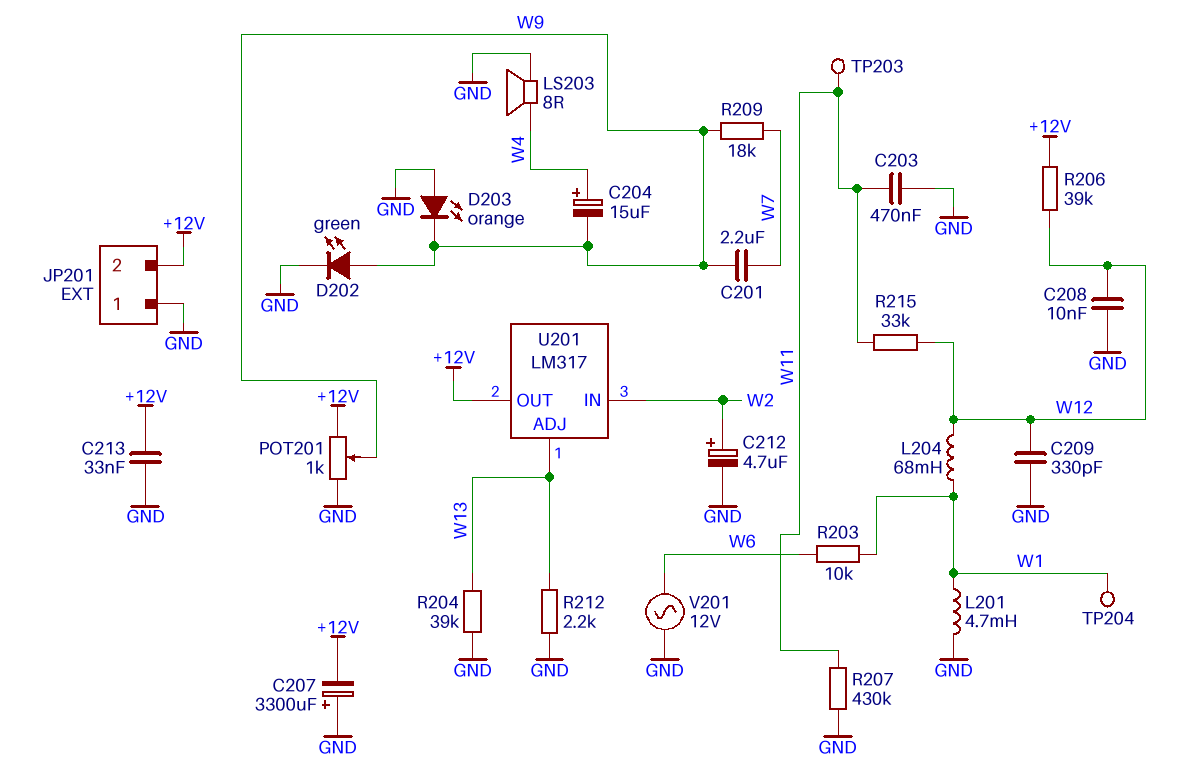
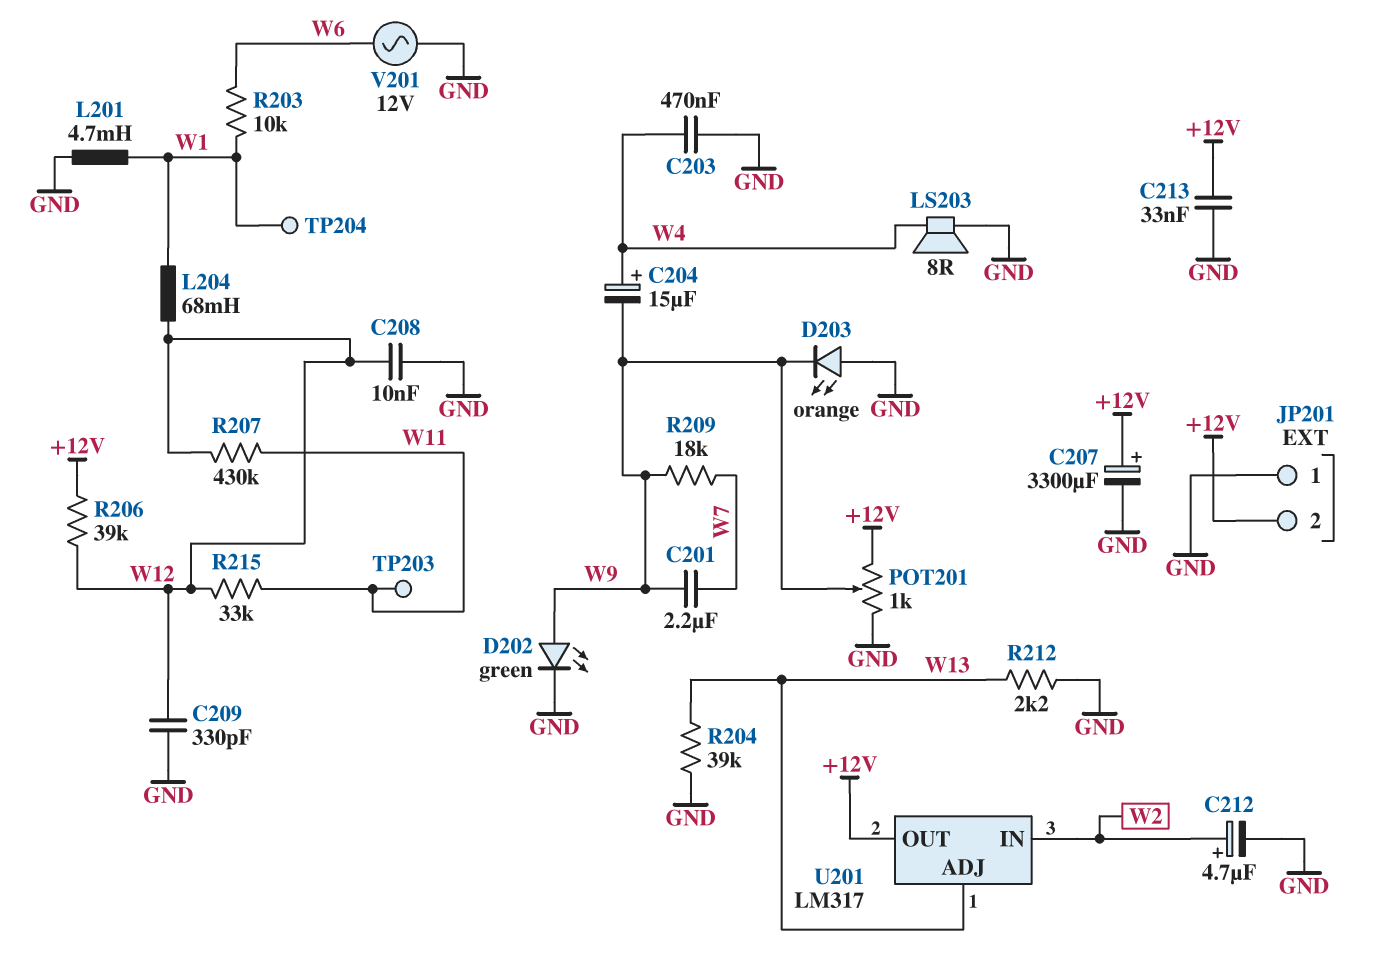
C203: 470nF (GND, W11) -> 470nF (GND, W4)
C207: 3300uF (plus GND, minus +12V) -> 3300uF (plus +12V, minus GND)
R207: 430k (GND, W11) -> 430k (W11, W12)

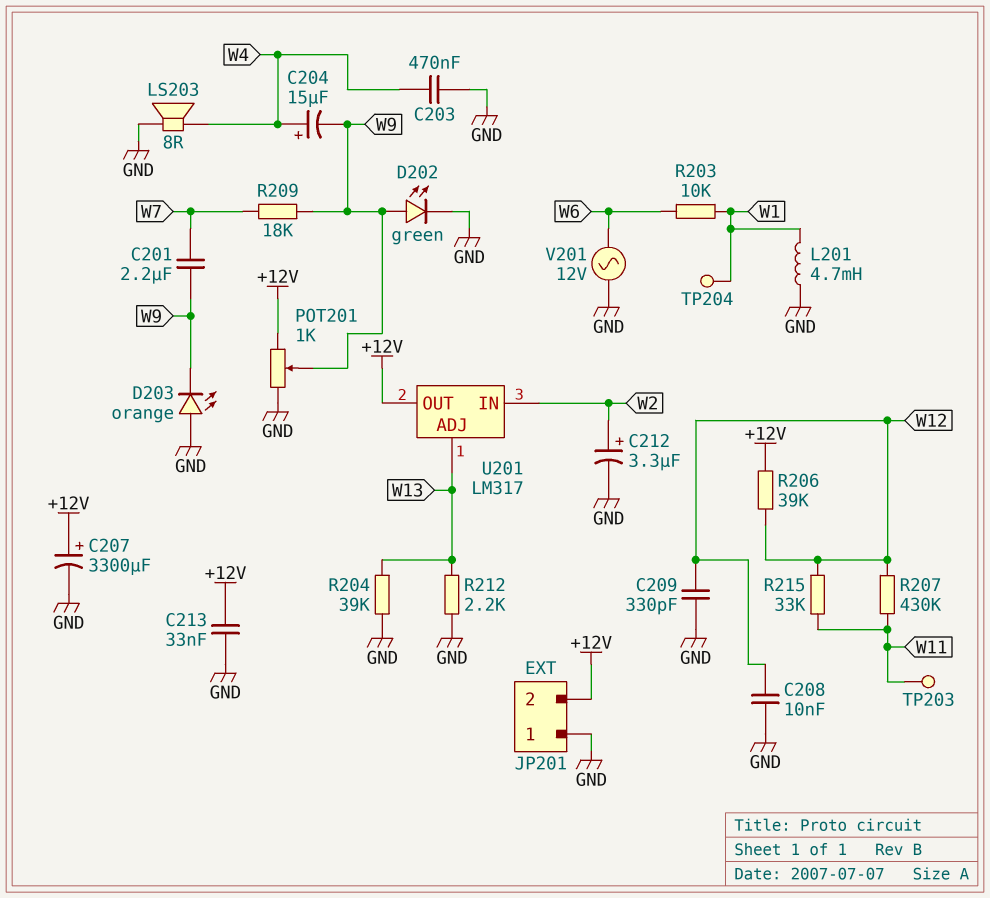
C212: 4.7uF (plus W2, minus GND) -> 3.3uF (plus W2, minus GND)
L204: 68mH (W1, W12) -> none

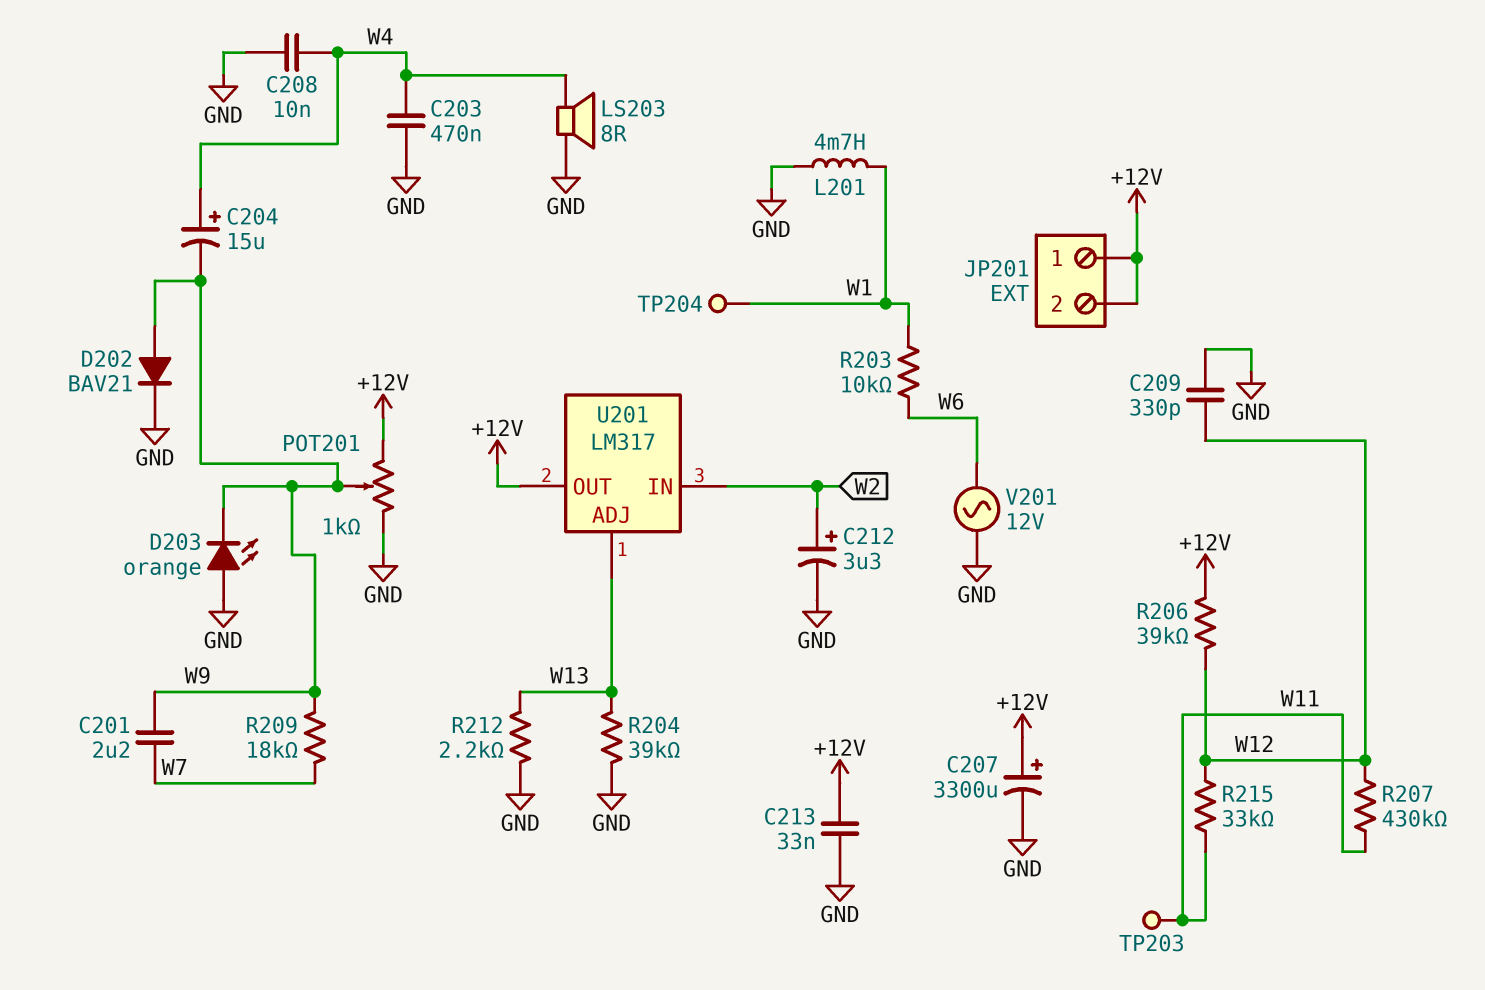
C208: 10nF (GND, W12) -> 10nF (GND, W4)
D202: LED green (A W9, K GND) -> diode BAV21 (A W9, K GND)
JP201 pin 1: GND -> +12V

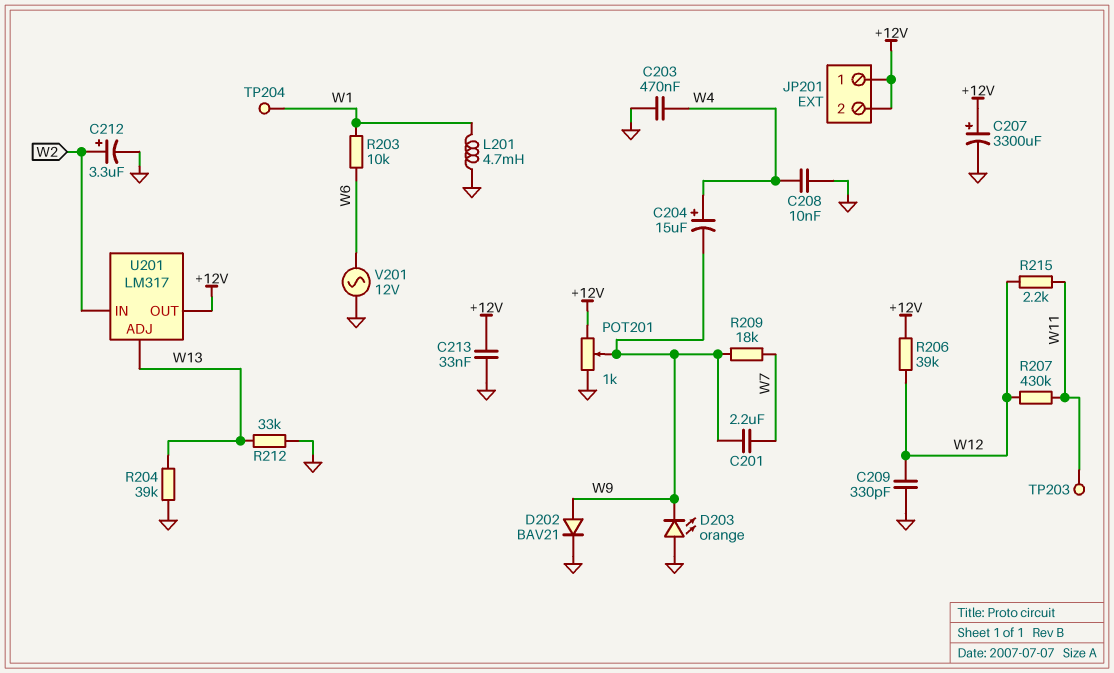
LS203: speaker 8R (GND, W4) -> none
R212: 2.2k (GND, W13) -> 33k (GND, W13)
R215: 33k (W11, W12) -> 2.2k (W11, W12)

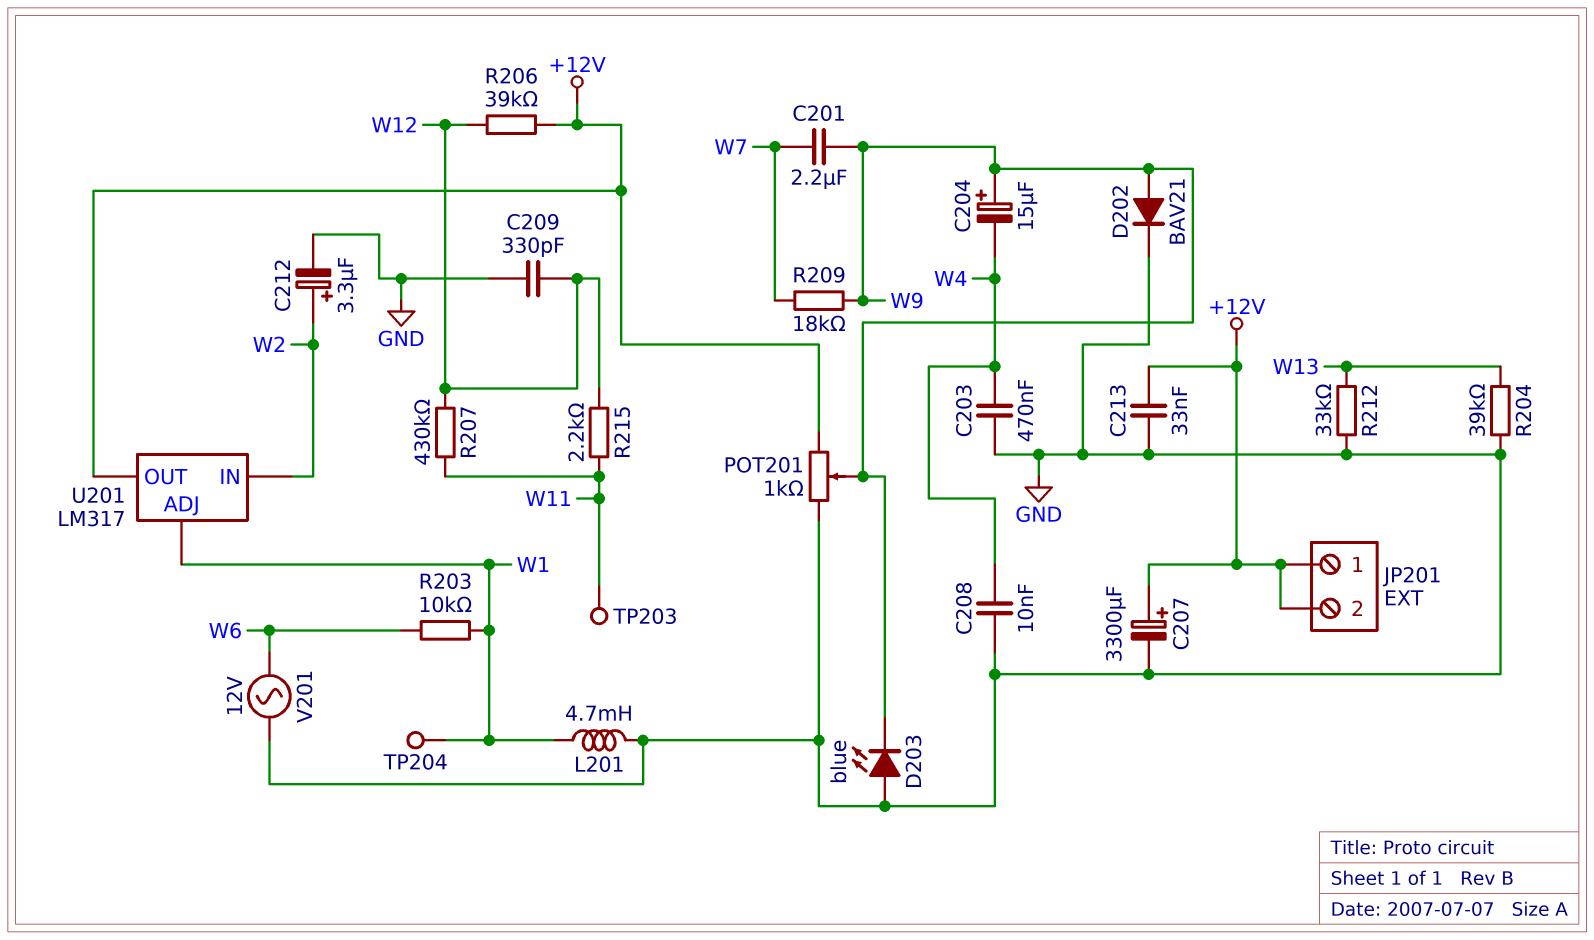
C204: 15uF (plus W4, minus W9) -> 15uF (plus W9, minus W4)
D203: LED orange (A GND, K W9) -> LED blue (A GND, K W9)
U201 pin ADJ: W13 -> W1

